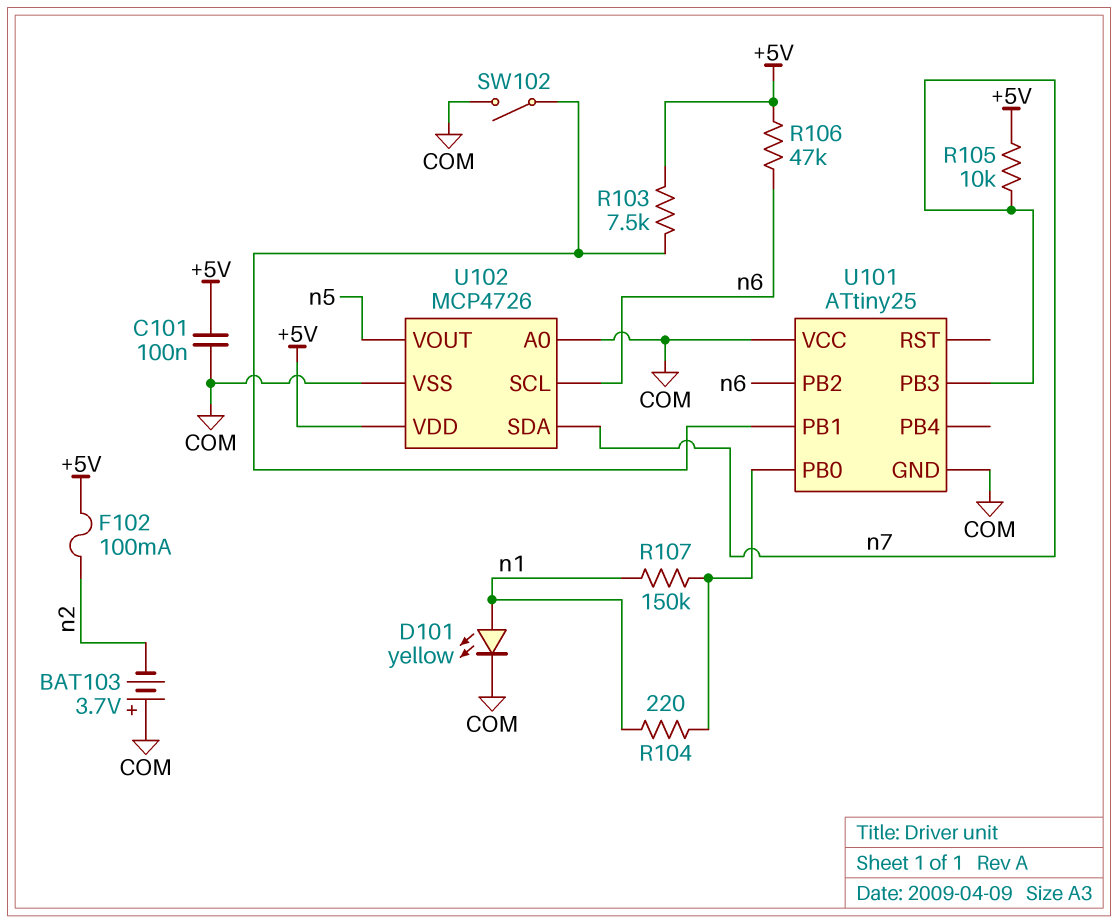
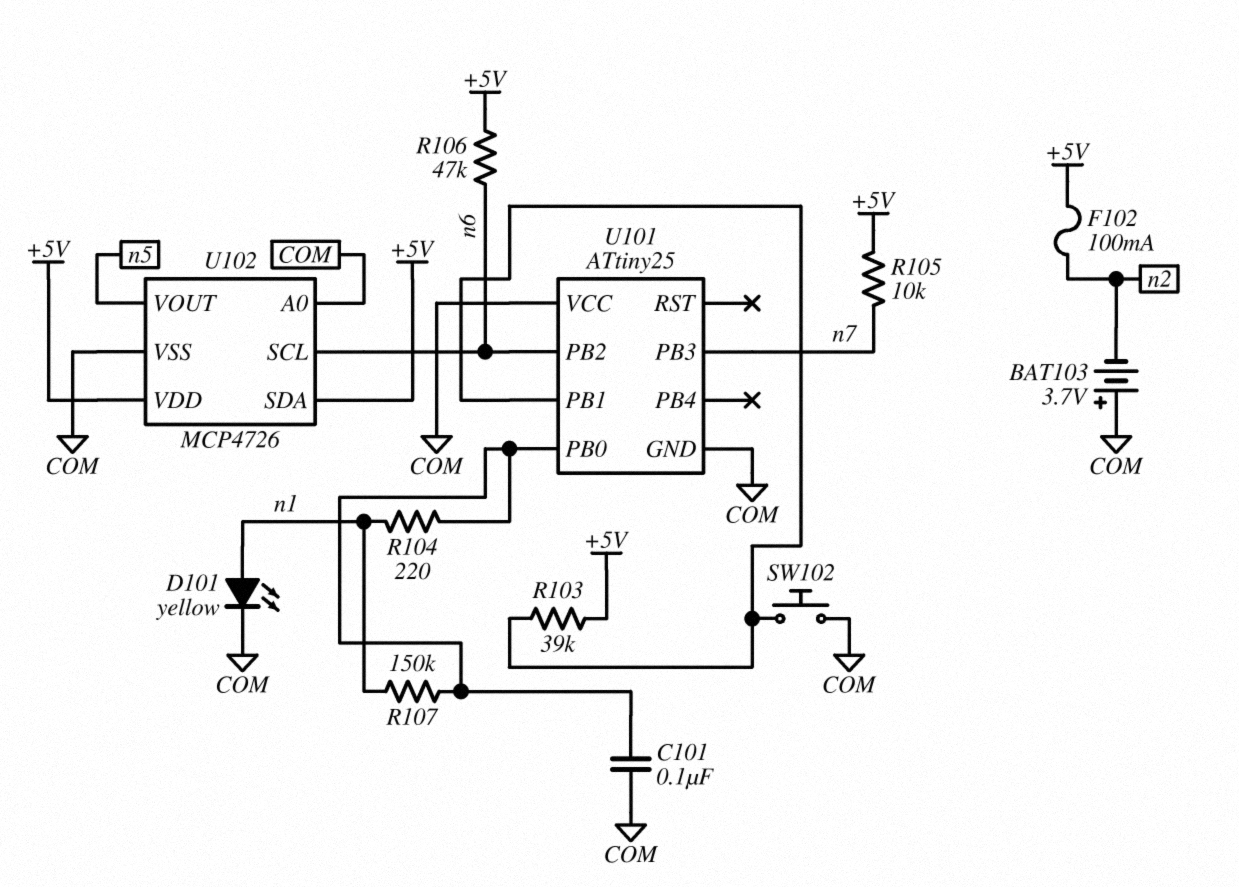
C101: 100nF (+5V, COM) -> 100nF (COM, U101/PB0)
R103: 7.5k (+5V, U101/PB1) -> 39k (+5V, U101/PB1)
SW102: switch (COM, U101/PB1) -> button (COM, U101/PB1)
U102 pin SDA: n7 -> +5V

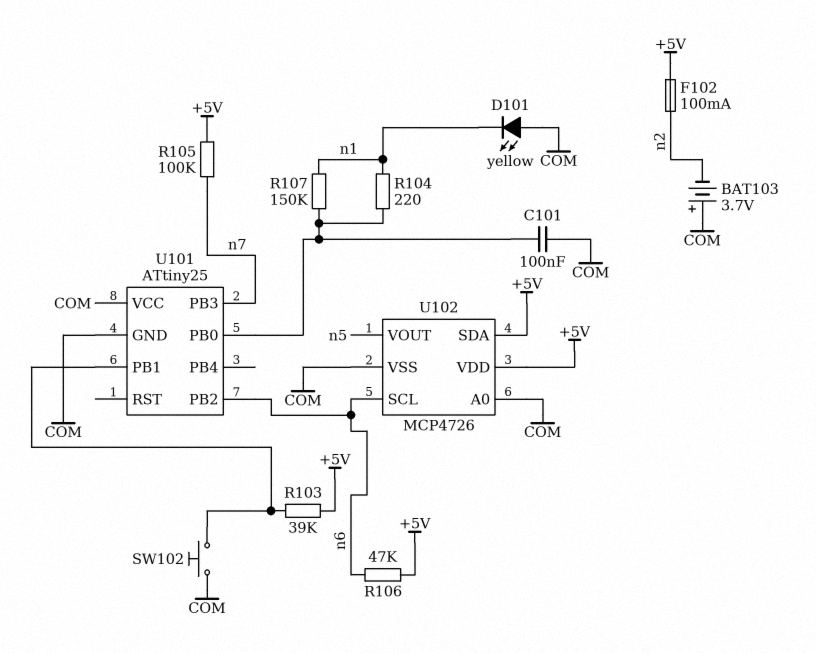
D101: LED yellow (A n1, K COM) -> LED yellow (A COM, K n1)
R105: 10k (+5V, n7) -> 100k (+5V, n7)

